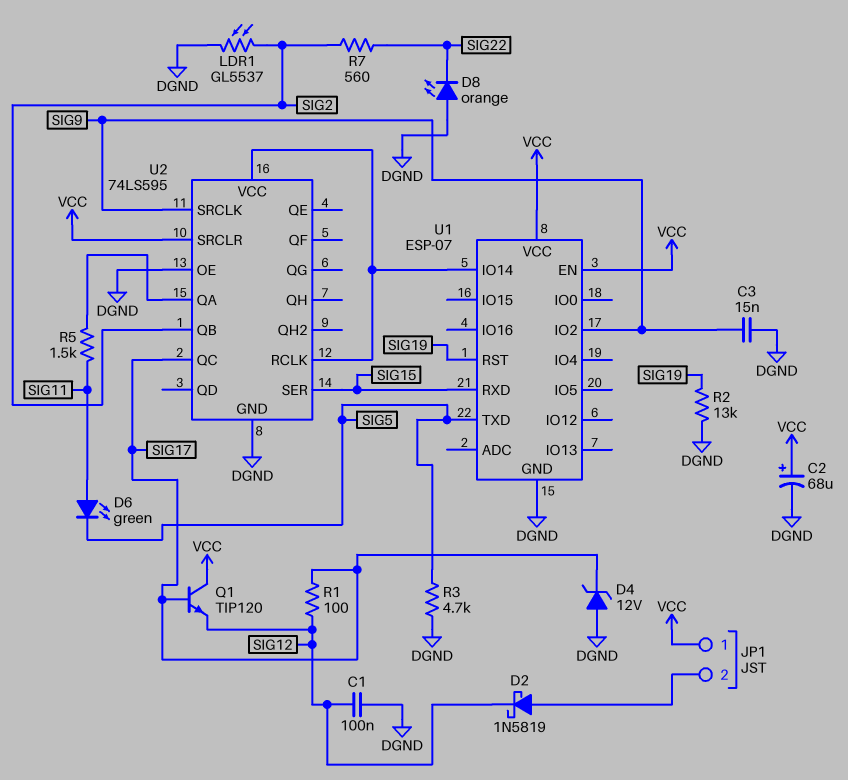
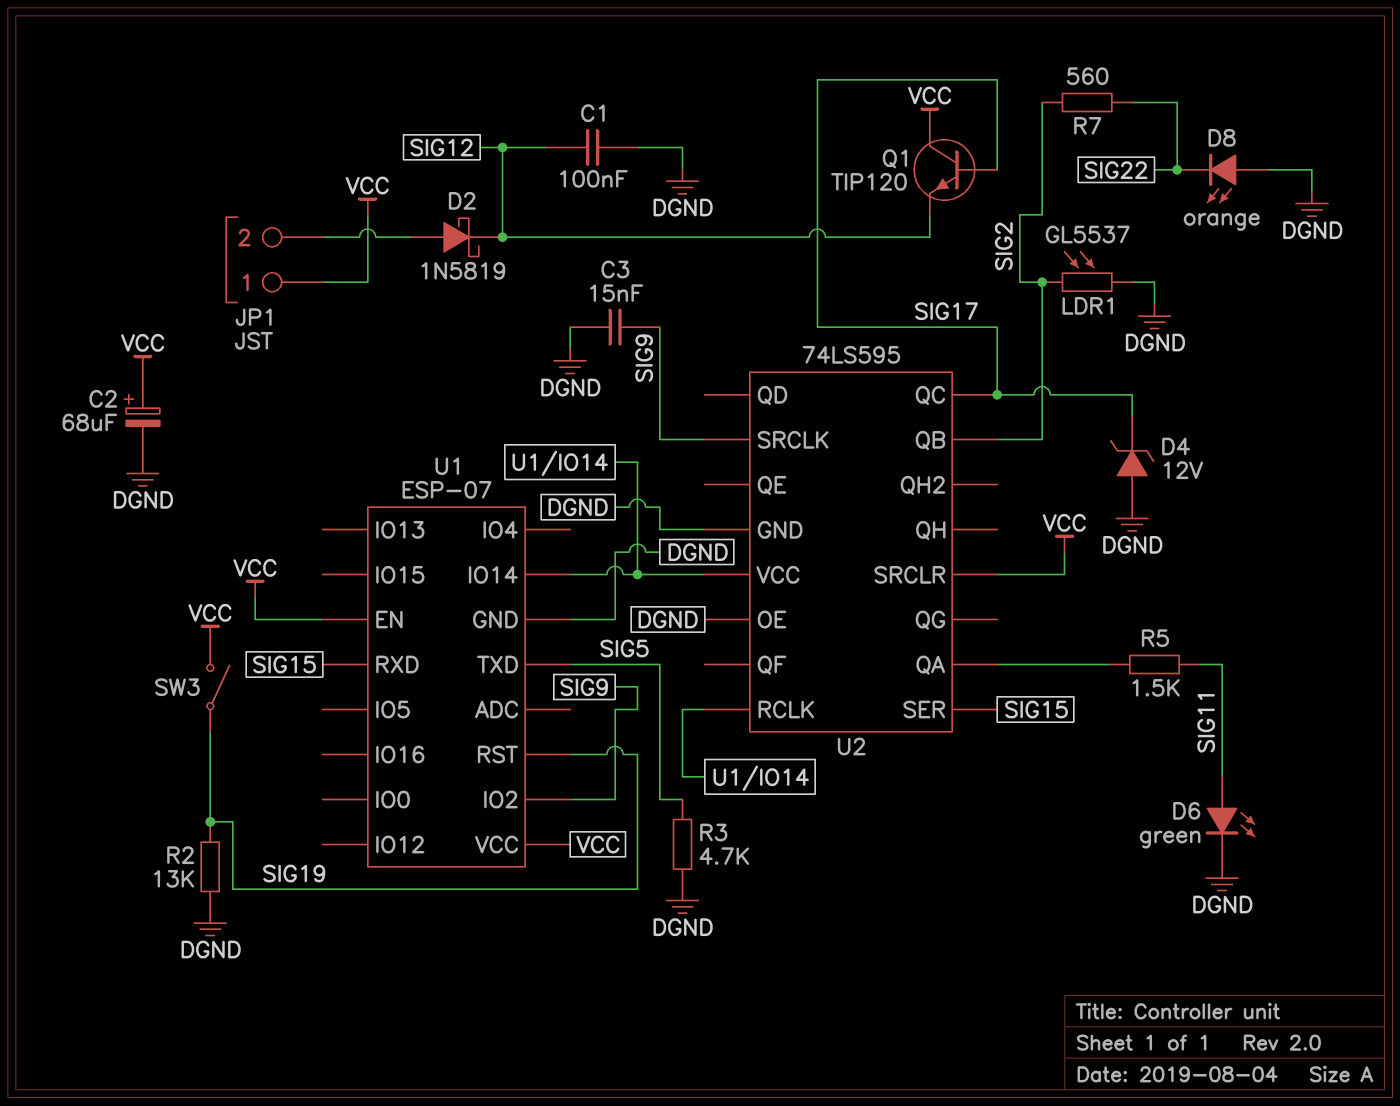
D6: LED green (A SIG11, K SIG5) -> LED green (A SIG11, K DGND)
R1: 100 (SIG12, SIG17) -> none
SW3: none -> switch (SIG19, VCC)

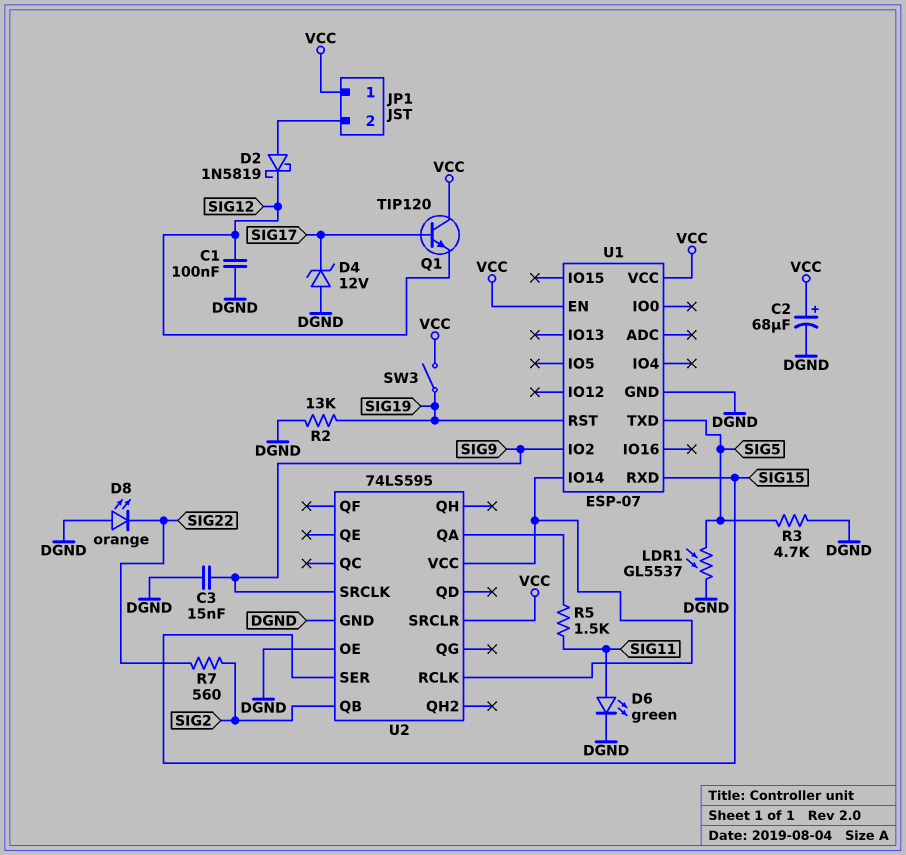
LDR1: GL5537 (DGND, SIG2) -> GL5537 (DGND, SIG5)
U2 pin QC: SIG17 -> none

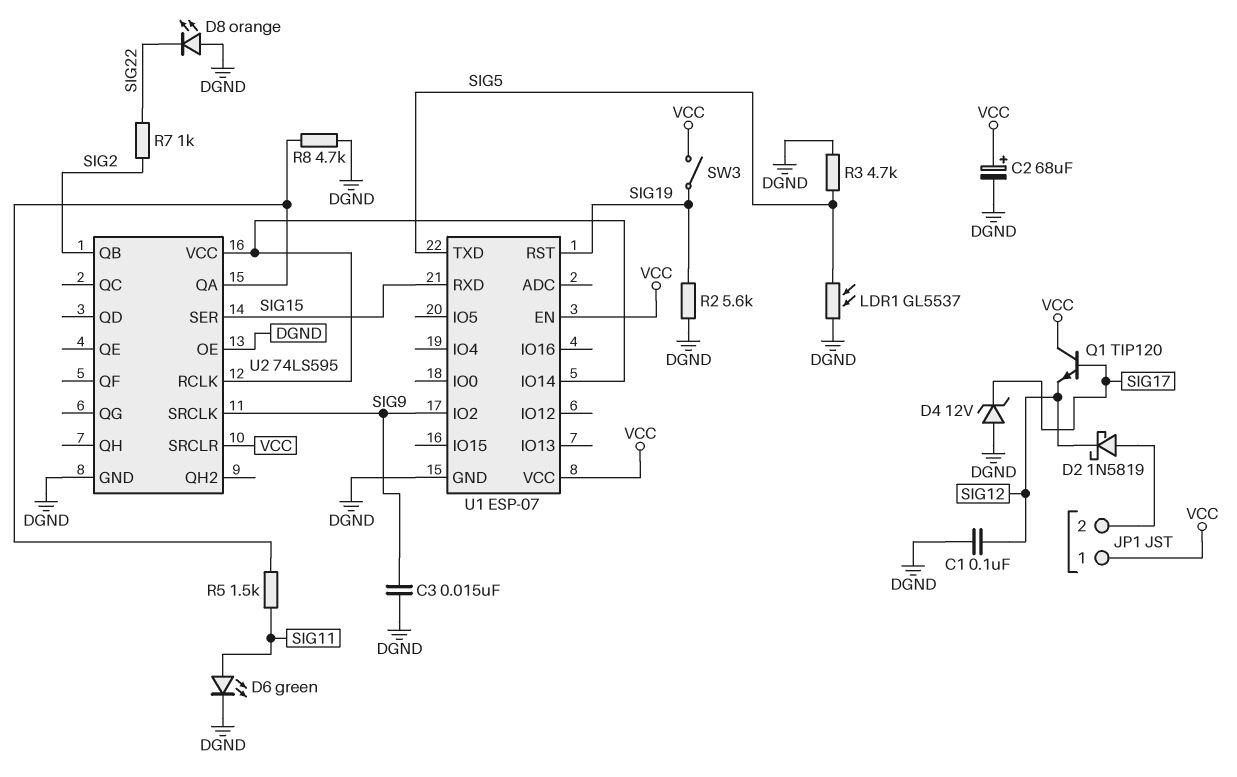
R2: 13k (DGND, SIG19) -> 5.6k (DGND, SIG19)
R7: 560 (SIG2, SIG22) -> 1k (SIG2, SIG22)
R8: none -> 4.7k (DGND, U2/QA)

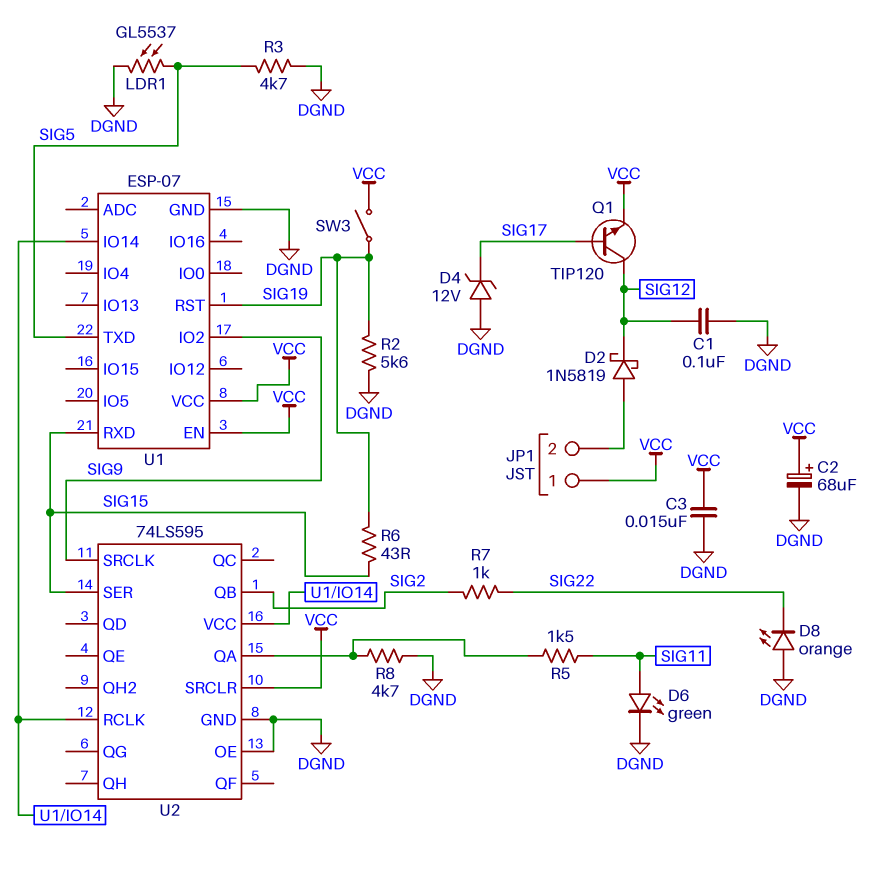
C3: 15nF (DGND, SIG9) -> 15nF (DGND, VCC)
Q1: NPN TIP120 (B SIG17, C VCC, E SIG12) -> NPN TIP120 (B SIG17, C SIG12, E VCC)
R6: none -> 43 (SIG15, SIG19)

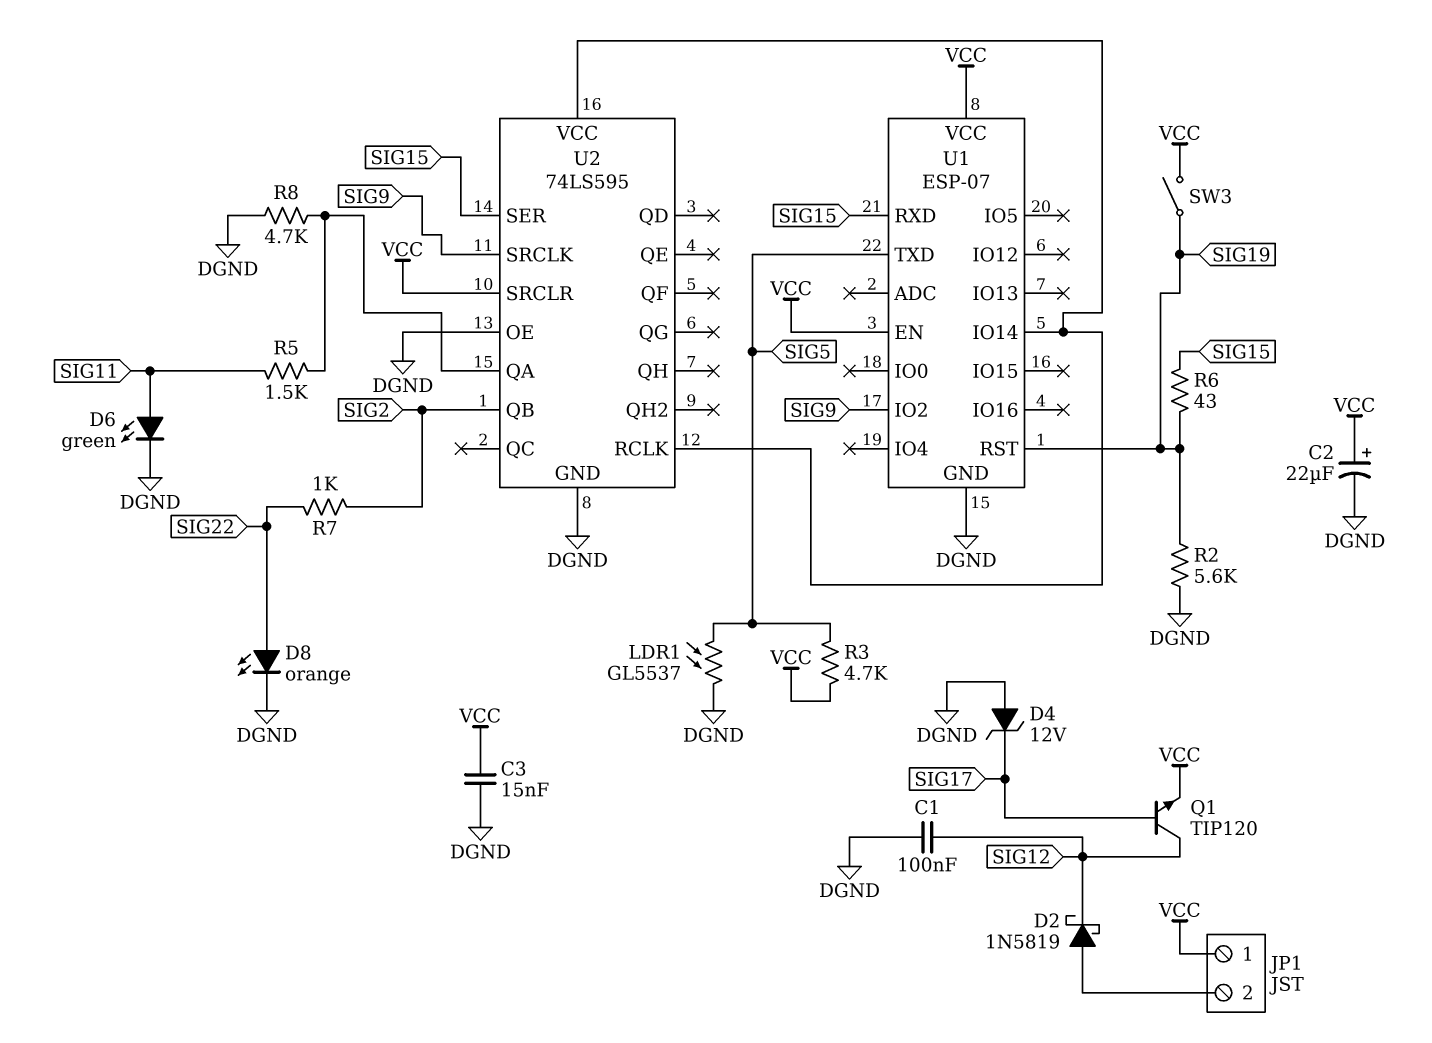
C2: 68uF (plus VCC, minus DGND) -> 22uF (plus VCC, minus DGND)
D8: LED orange (A DGND, K SIG22) -> LED orange (A SIG22, K DGND)
R3: 4.7k (DGND, SIG5) -> 4.7k (SIG5, VCC)

